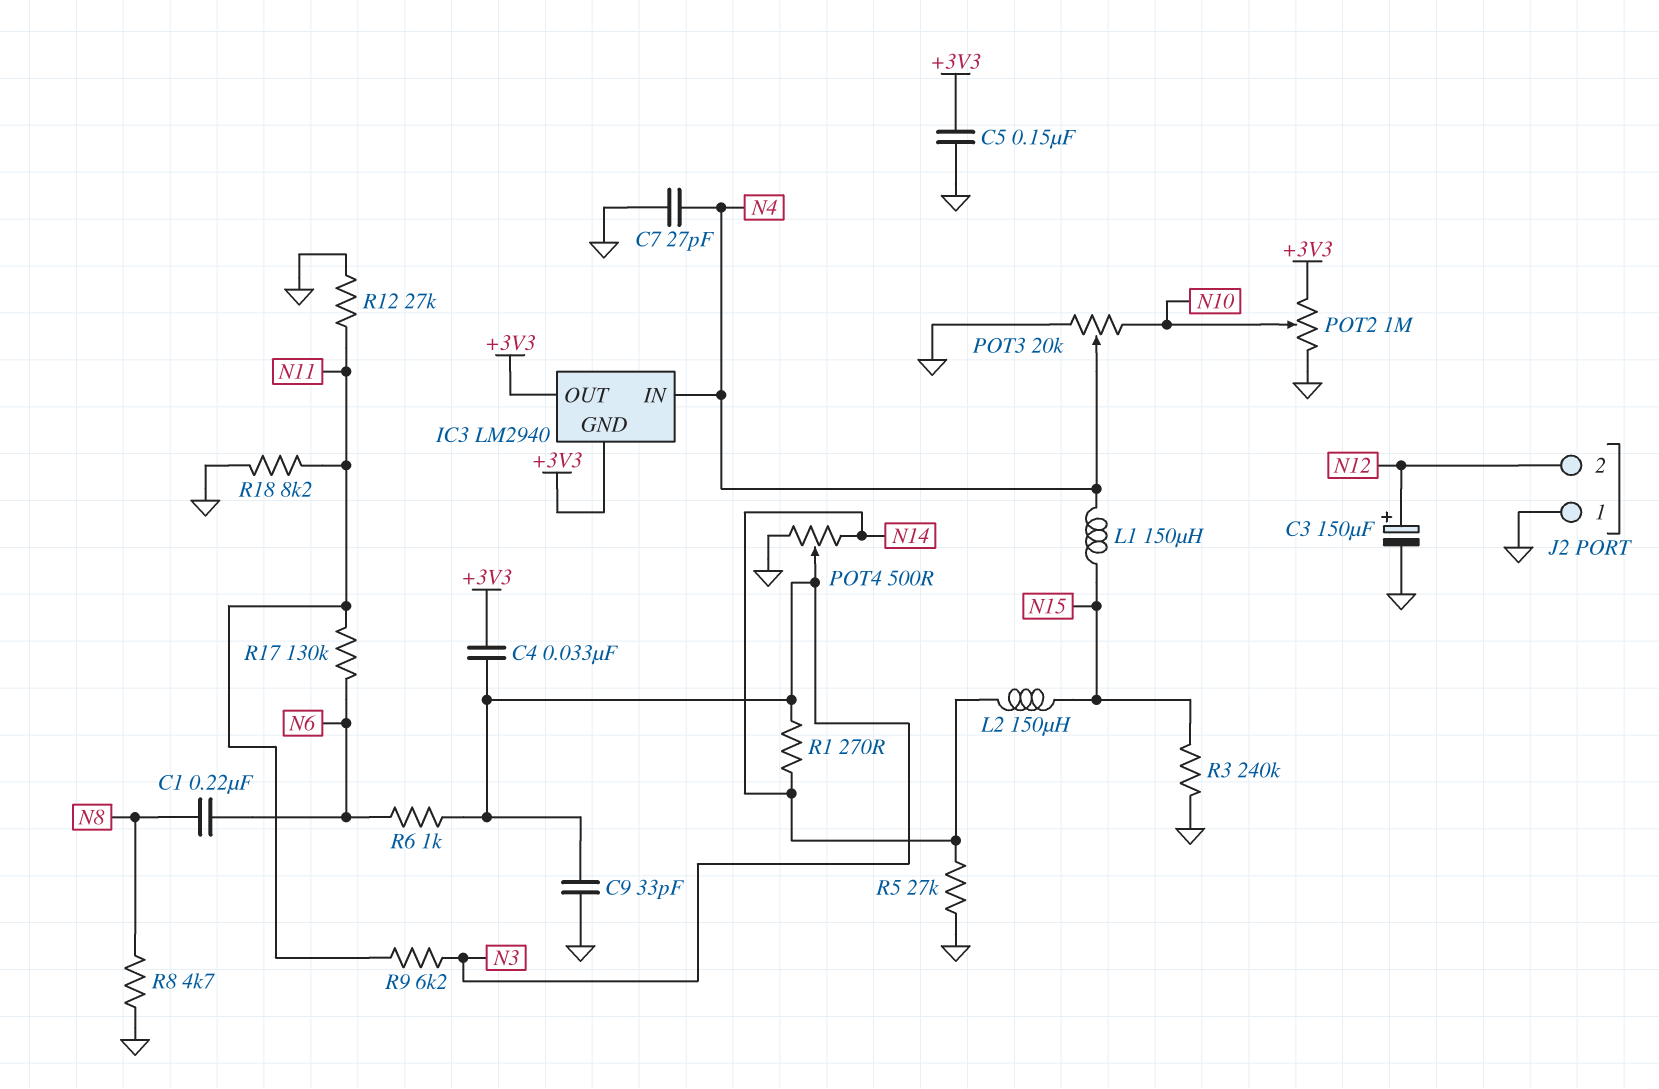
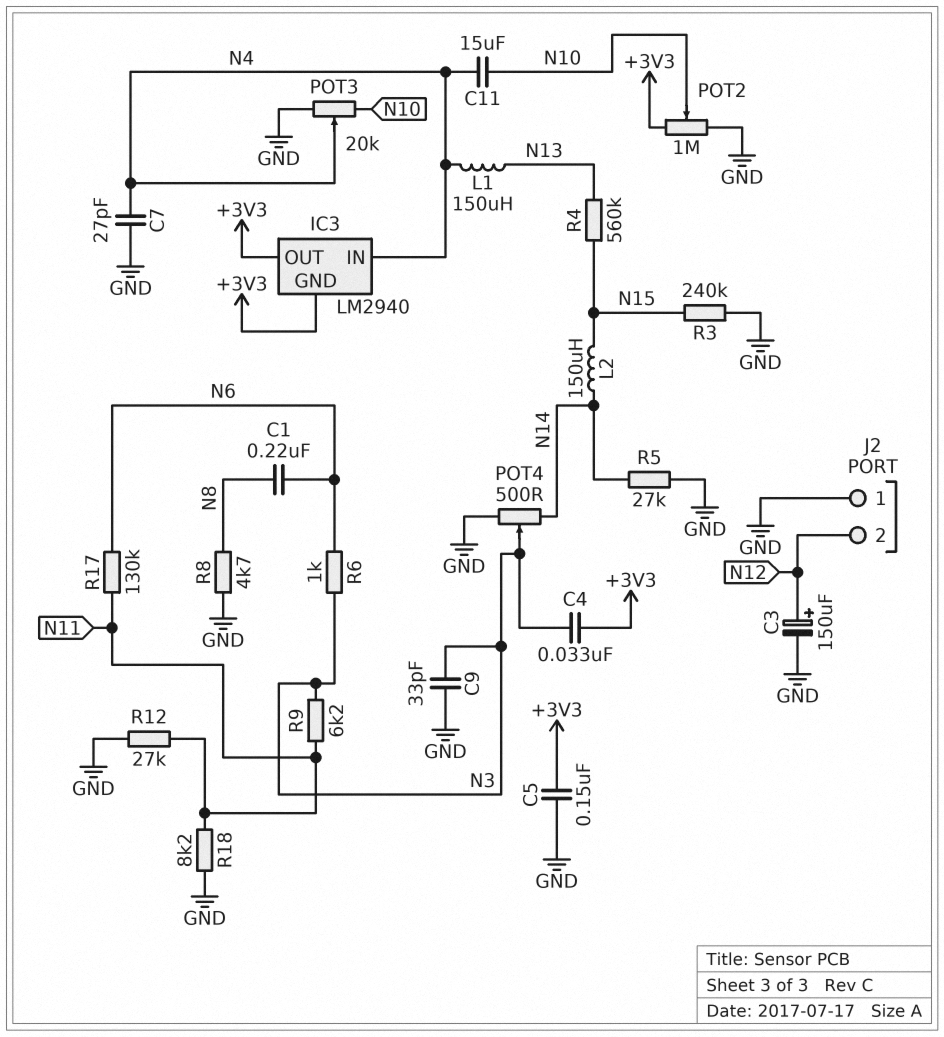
C11: none -> 15uF (N4, N10)
L1: 150uH (N4, N15) -> 150uH (N4, N13)
R1: 270 (N3, N14) -> none
R4: none -> 560k (N13, N15)

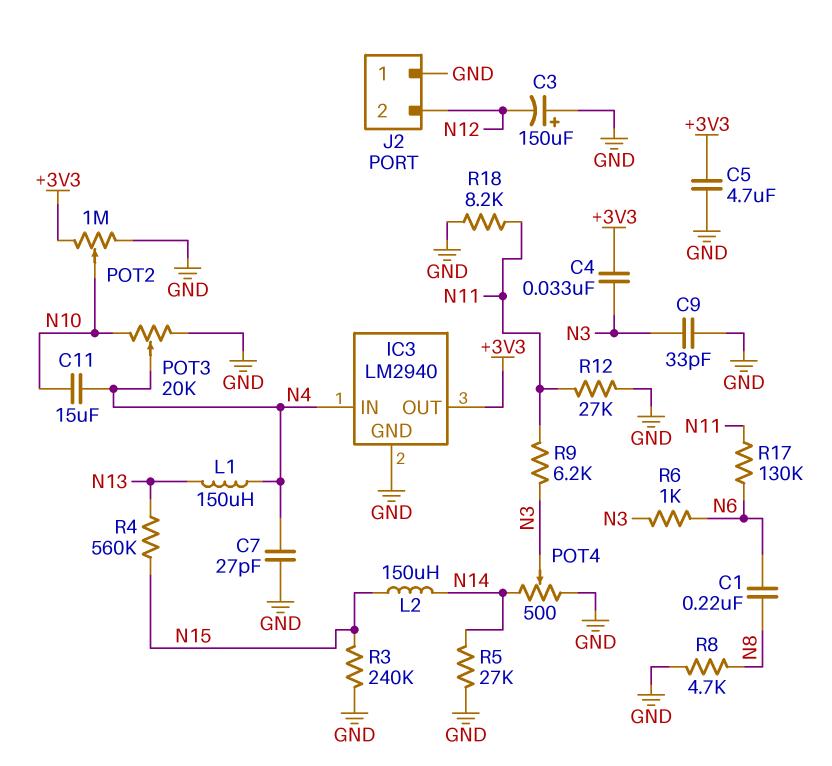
C3: 150uF (plus N12, minus GND) -> 150uF (plus GND, minus N12)
C5: 150nF (+3V3, GND) -> 4.7uF (+3V3, GND)
IC3 pin GND: +3V3 -> GND

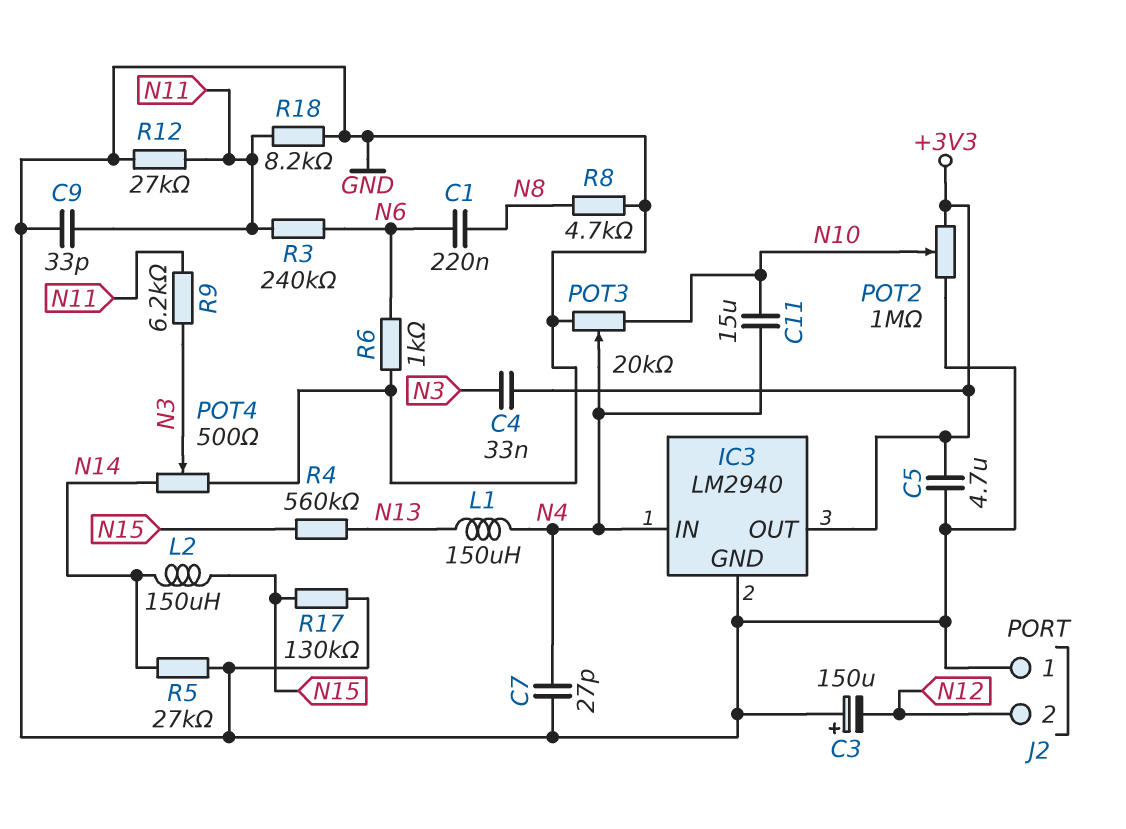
C9: 33pF (GND, N3) -> 33pF (GND, N11)
R3: 240k (GND, N15) -> 240k (N6, N11)
R6: 1k (N3, N6) -> 1k (GND, N6)
R17: 130k (N6, N11) -> 130k (GND, N15)

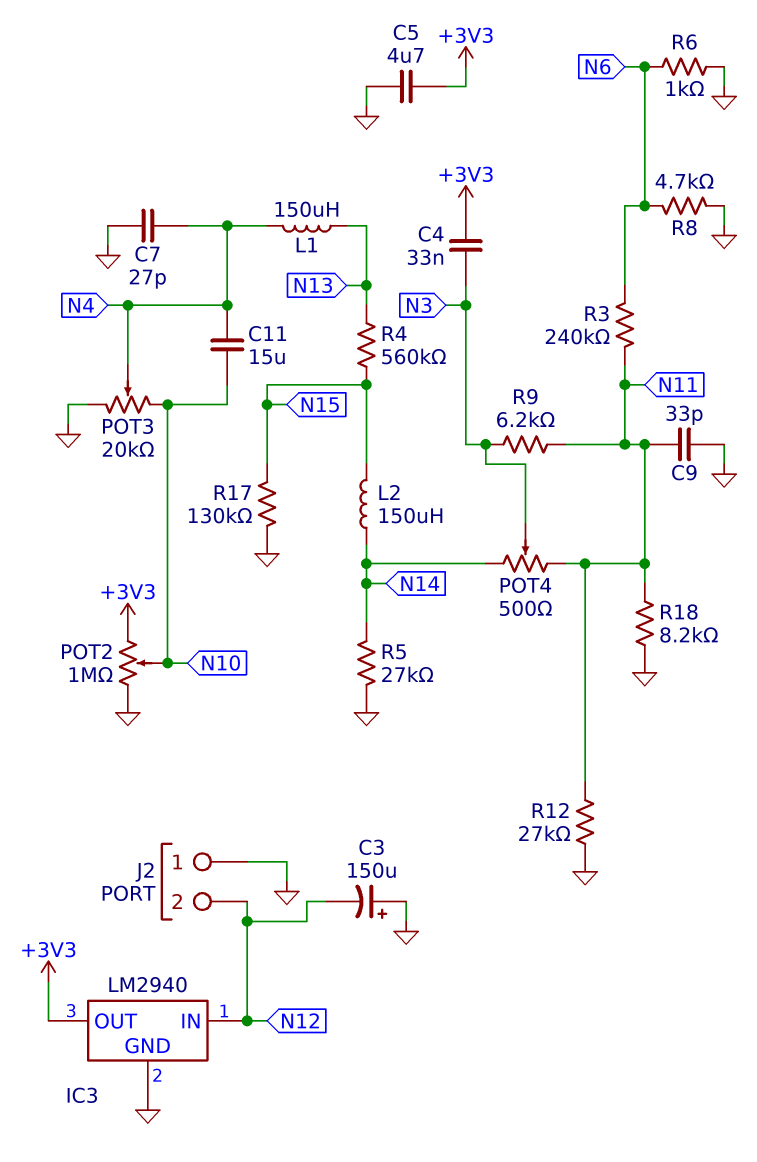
C1: 220nF (N6, N8) -> none
IC3 pin IN: N4 -> N12
POT4: 500 (GND, N14, wiper N3) -> 500 (N11, N14, wiper N3)
R8: 4.7k (GND, N8) -> 4.7k (GND, N6)

